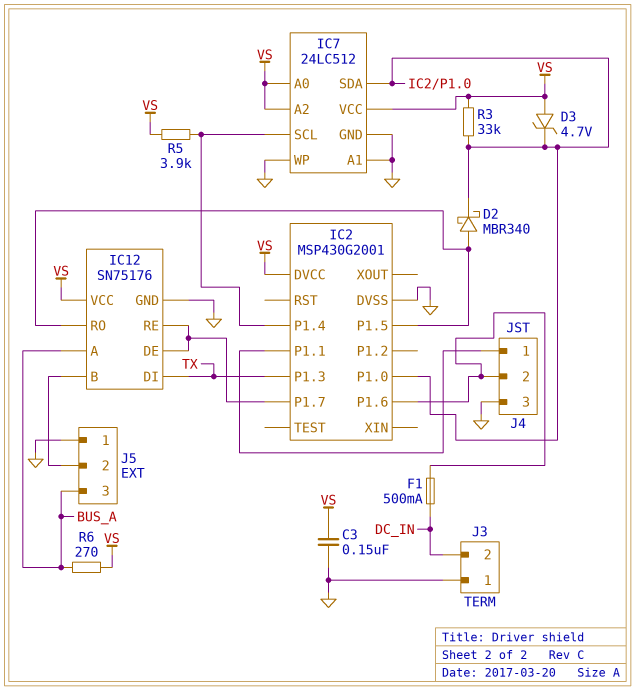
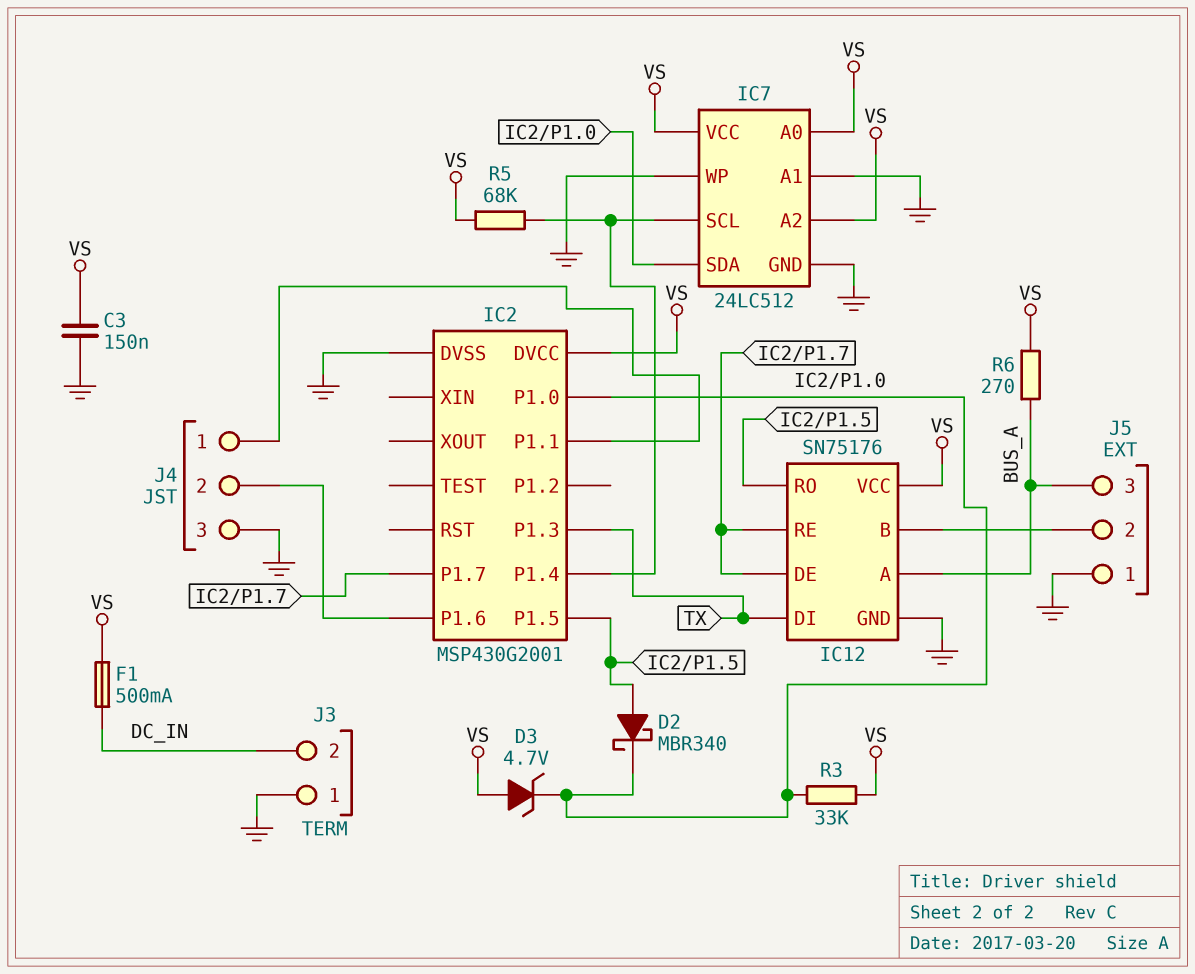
F1: 500mA (DC_IN, IC2/P1.6) -> 500mA (DC_IN, VS)
R5: 3.9k (IC2/P1.4, VS) -> 68k (IC2/P1.4, VS)

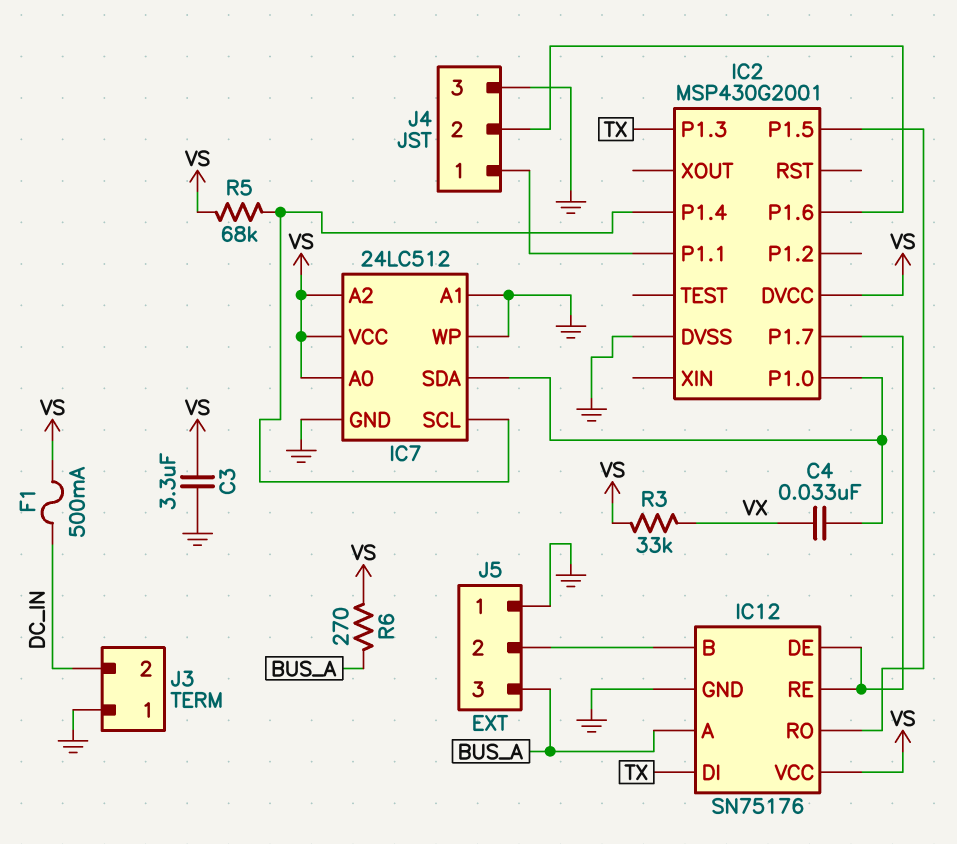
C3: 150nF (GND, VS) -> 3.3uF (GND, VS)
C4: none -> 33nF (IC2/P1.0, VX)
D2: schottky MBR340 (A IC2/P1.5, K IC2/P1.0) -> none
D3: zener 4.7V (A VS, K IC2/P1.0) -> none
R3: 33k (IC2/P1.0, VS) -> 33k (VS, VX)

